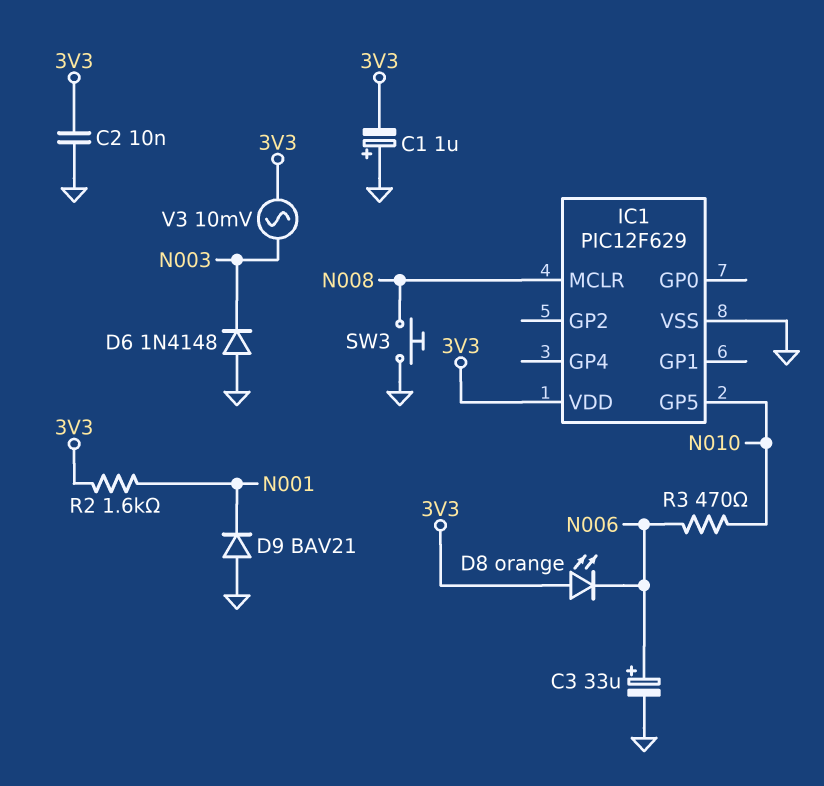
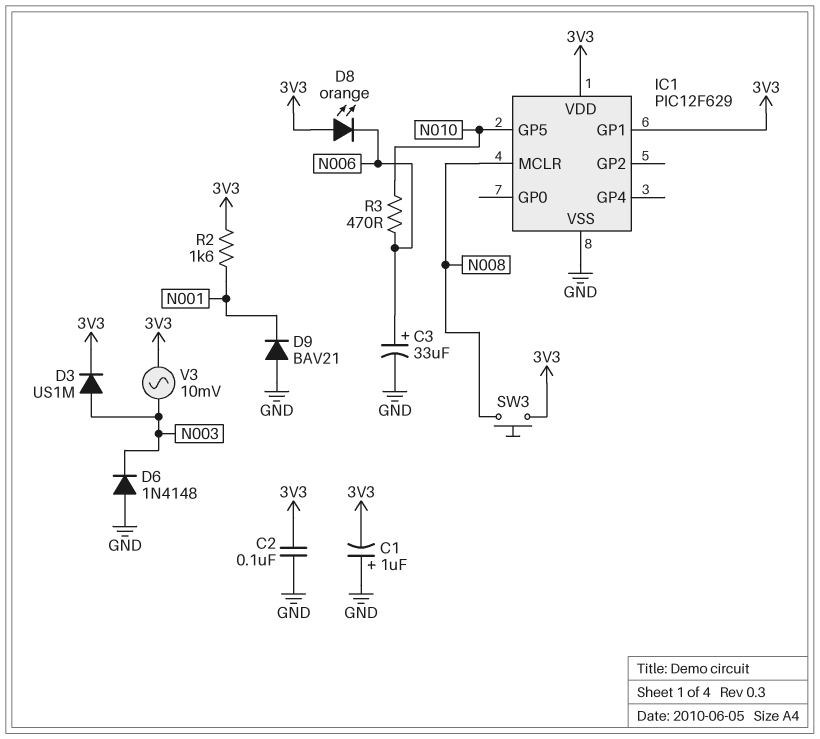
C2: 10nF (3V3, GND) -> 100nF (3V3, GND)
D3: none -> diode US1M (A N003, K 3V3)
IC1 pin GP1: none -> 3V3
SW3: button (GND, N008) -> button (3V3, N008)

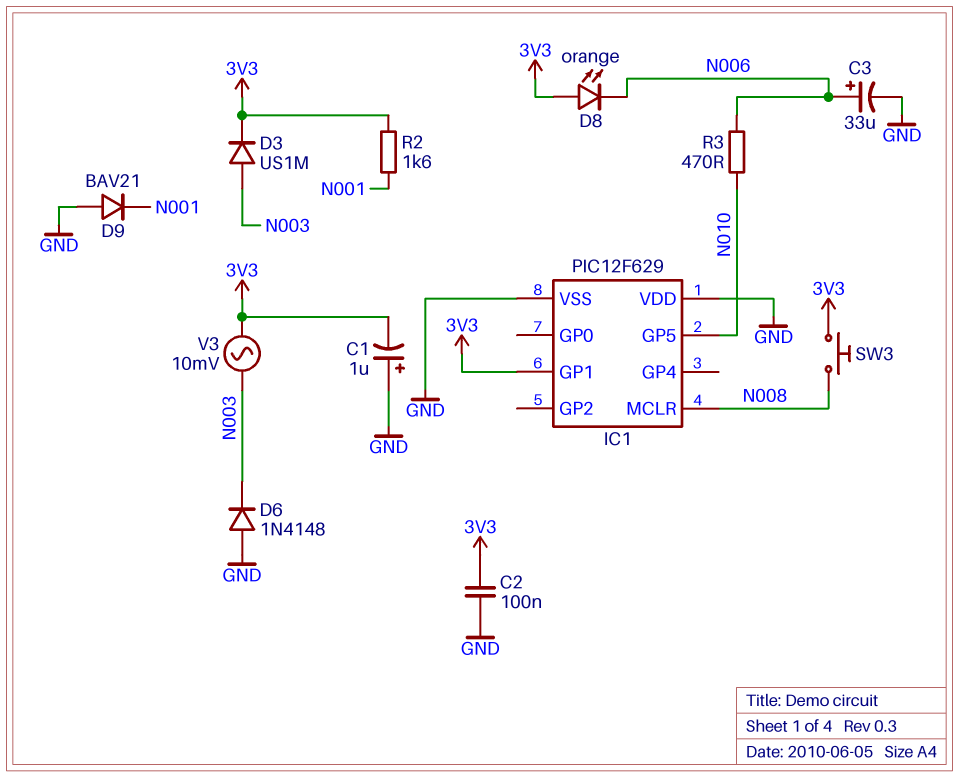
IC1 pin VDD: 3V3 -> GND

